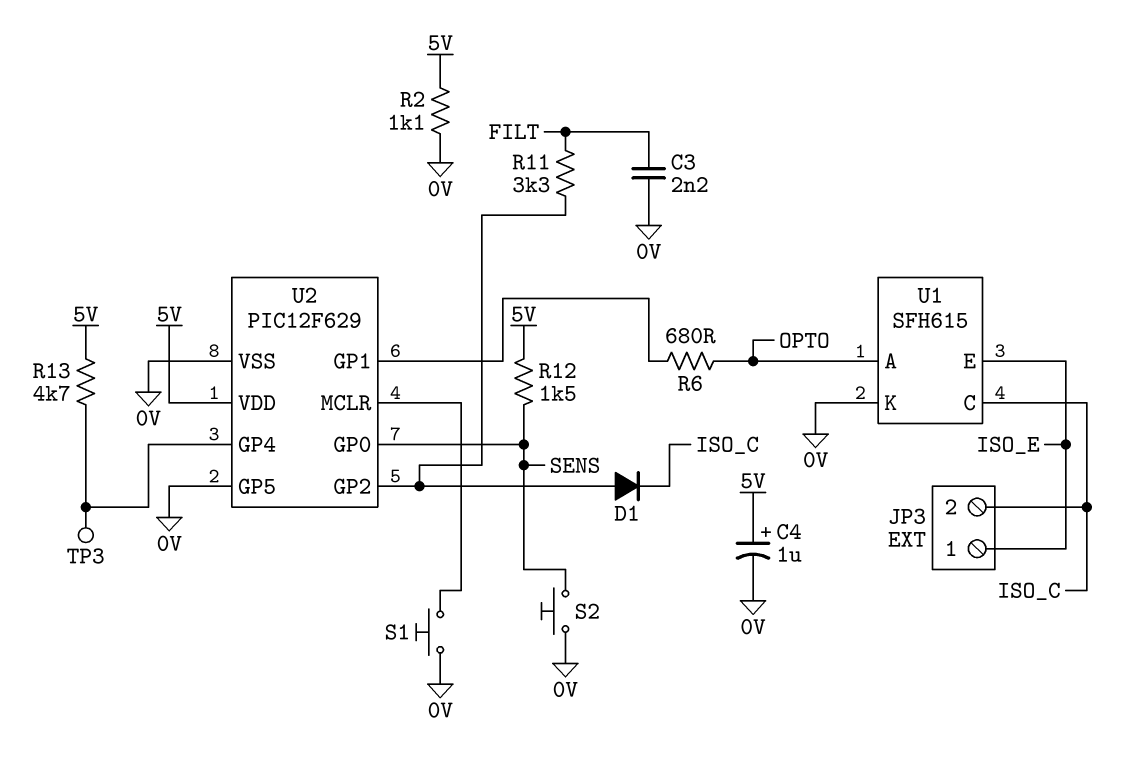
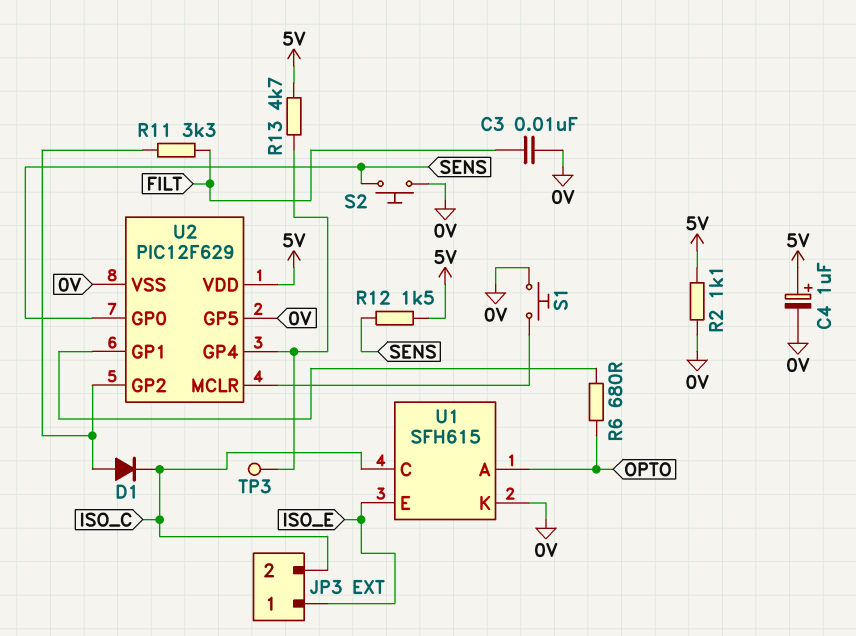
C3: 2.2nF (0V, FILT) -> 10nF (0V, FILT)

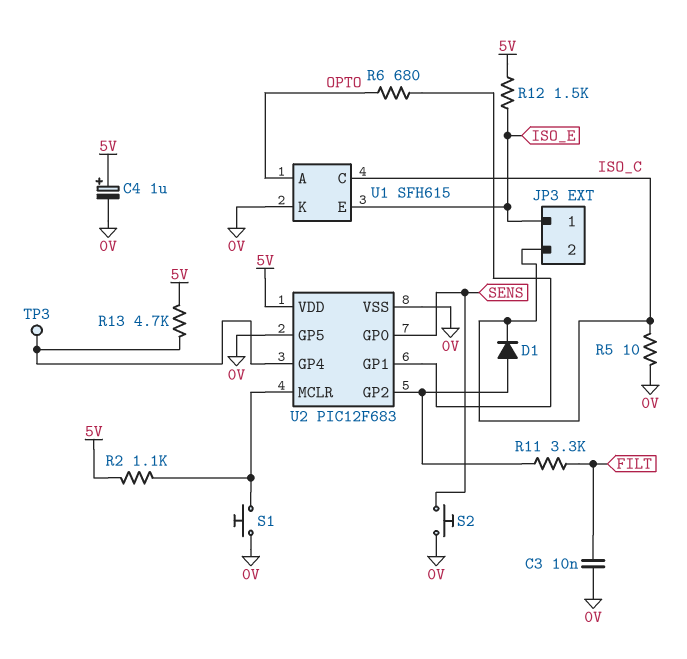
R2: 1.1k (0V, 5V) -> 1.1k (5V, U2/MCLR)
R5: none -> 10 (0V, ISO_C)
R12: 1.5k (5V, SENS) -> 1.5k (5V, ISO_E)
U2: PIC12F629 -> PIC12F683

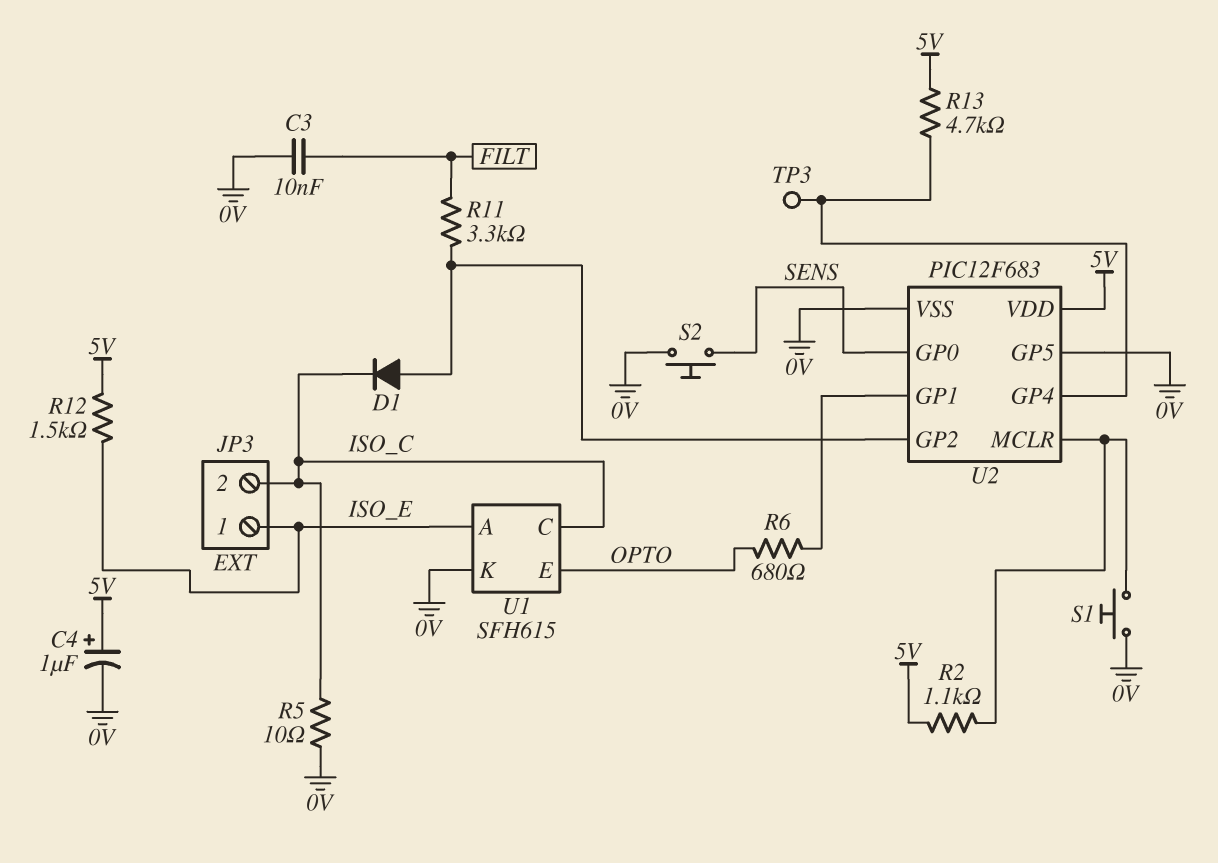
U1 pin A: OPTO -> ISO_E
U1 pin E: ISO_E -> OPTO

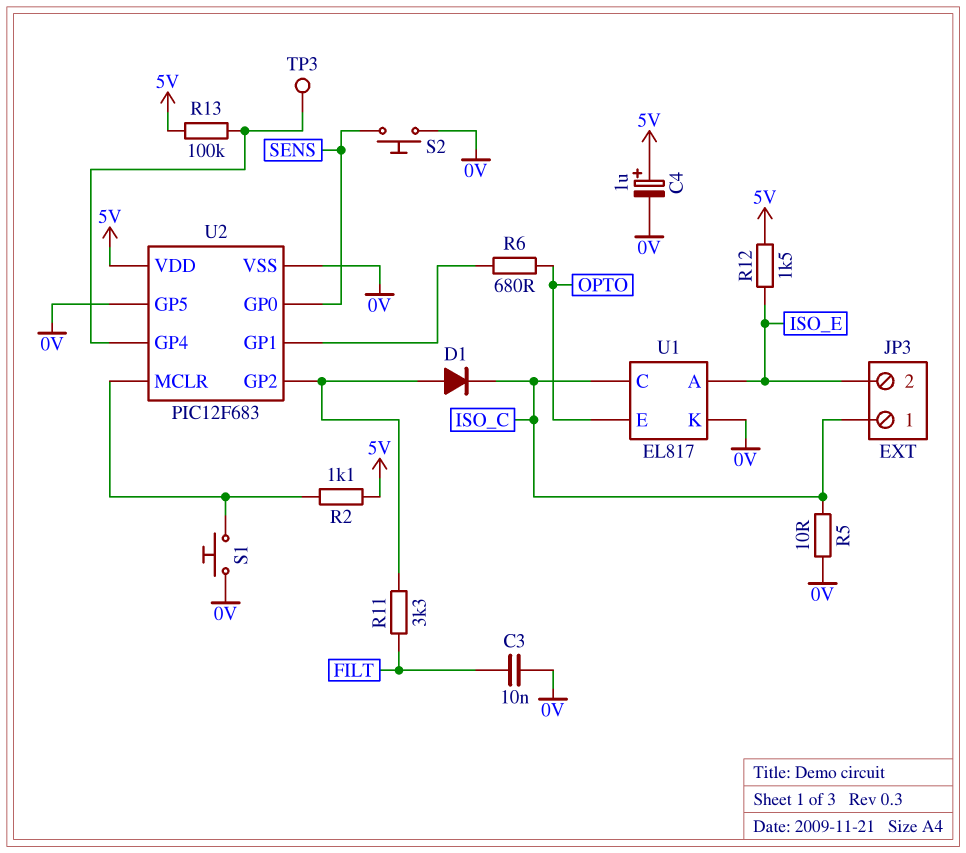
JP3 pin 1: ISO_E -> ISO_C
JP3 pin 2: ISO_C -> ISO_E
R13: 4.7k (5V, U2/GP4) -> 100k (5V, U2/GP4)
U1: SFH615 -> EL817

